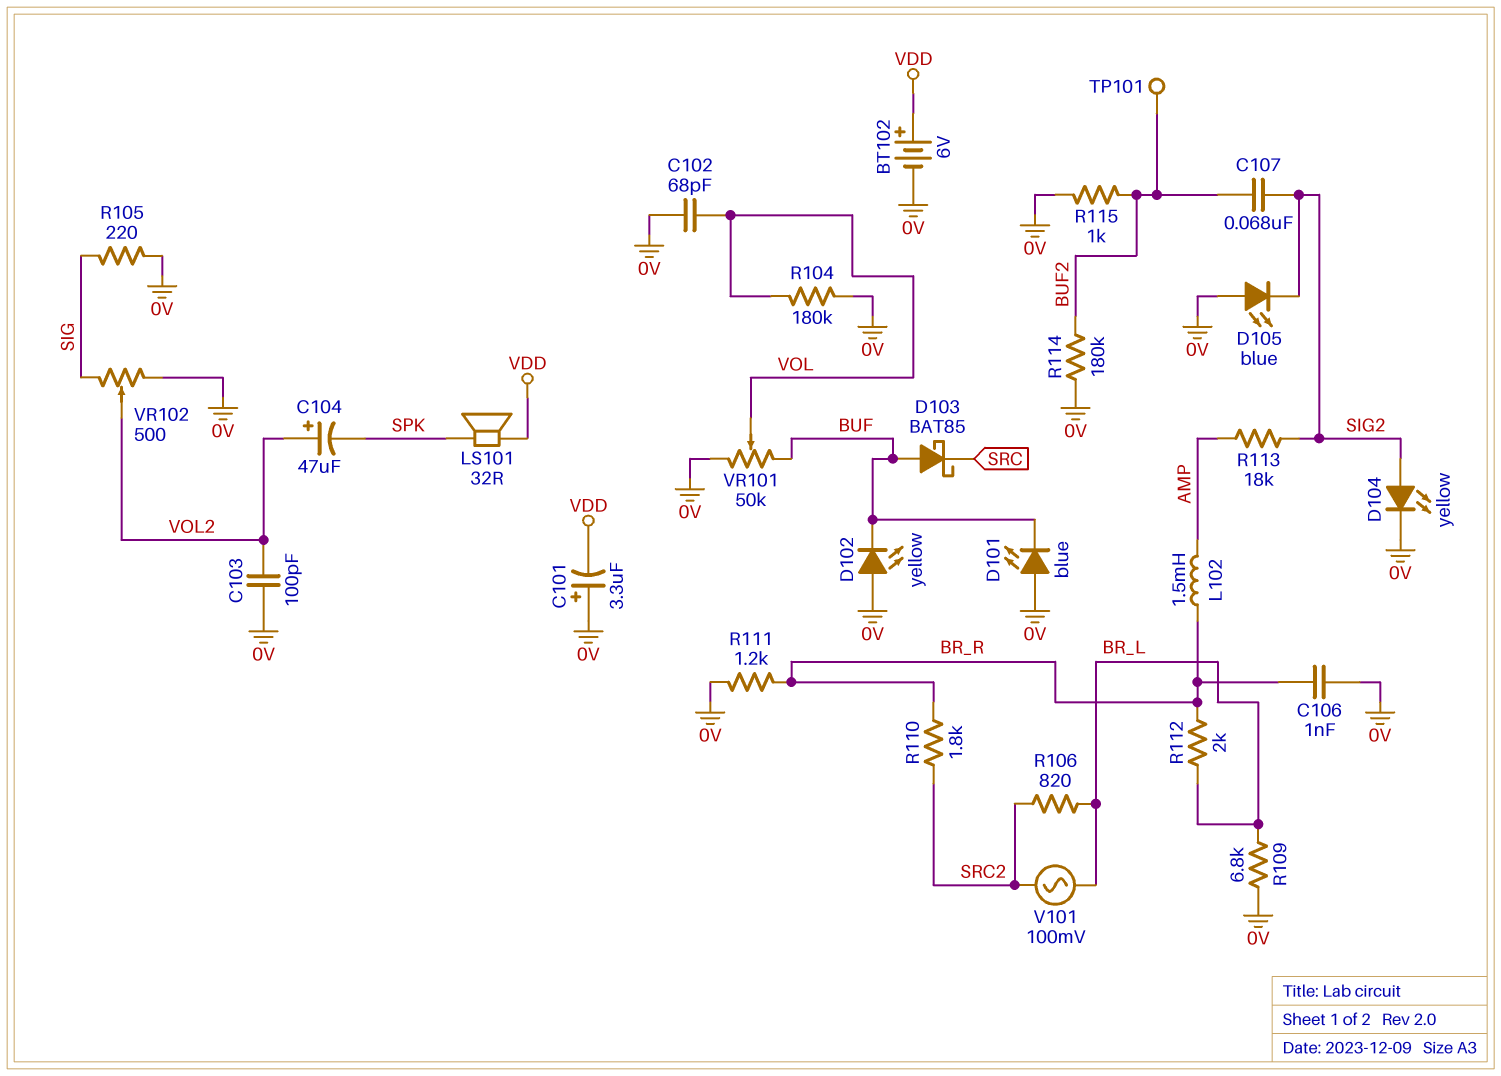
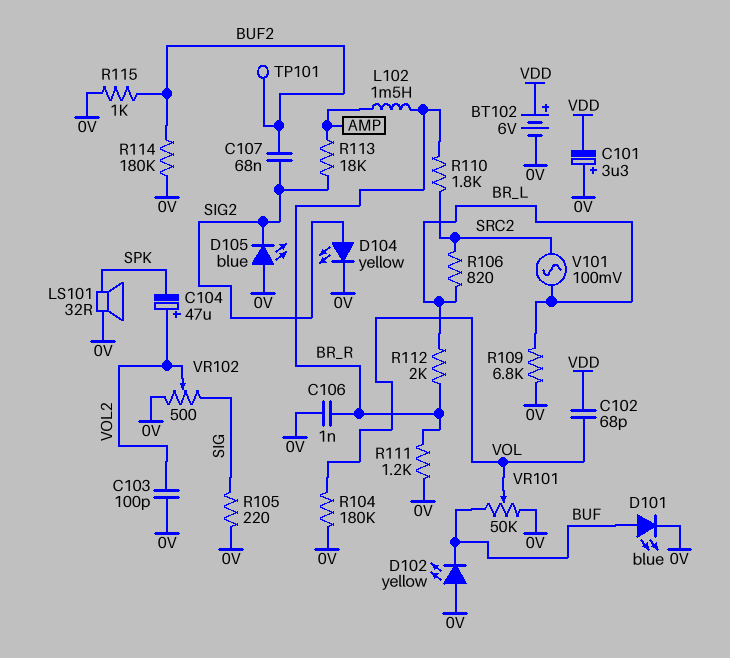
C102: 68pF (0V, VOL) -> 68pF (VDD, VOL)
D101: LED blue (A 0V, K BUF) -> LED blue (A BUF, K 0V)
D103: schottky BAT85 (A BUF, K SRC) -> none
LS101: speaker 32R (SPK, VDD) -> speaker 32R (0V, SPK)

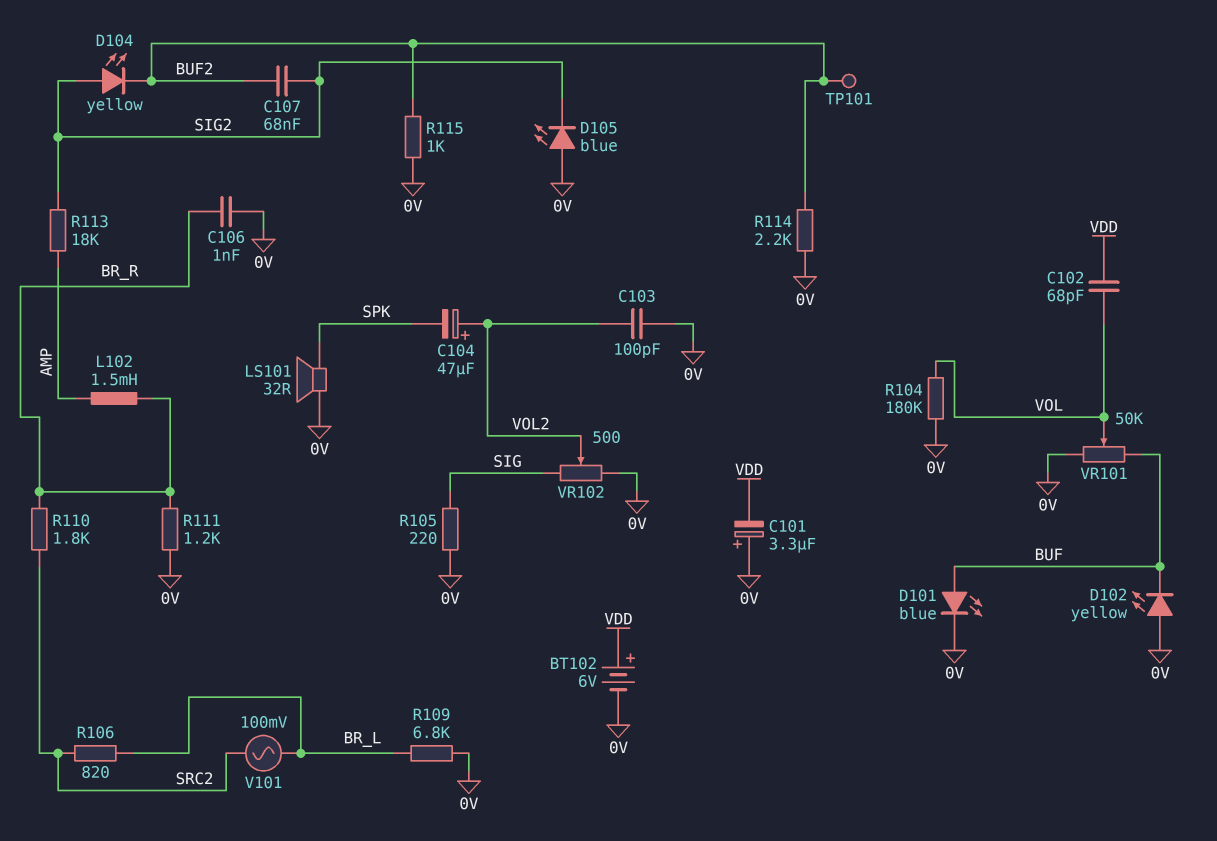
D104: LED yellow (A SIG2, K 0V) -> LED yellow (A SIG2, K BUF2)
R112: 2k (BR_L, BR_R) -> none
R114: 180k (0V, BUF2) -> 2.2k (0V, BUF2)

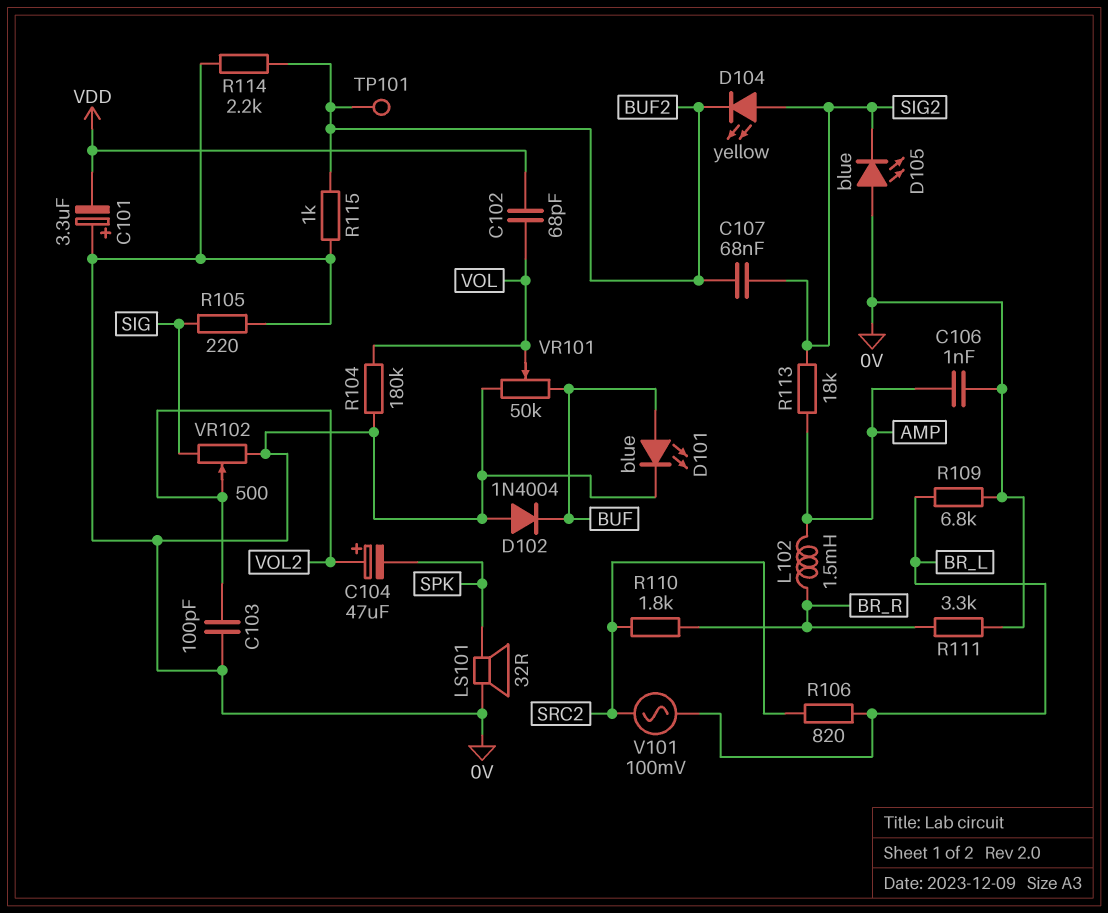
BT102: 6V (plus VDD, minus 0V) -> none
C106: 1nF (0V, BR_R) -> 1nF (0V, AMP)
D102: LED yellow (A 0V, K BUF) -> diode 1N4004 (A 0V, K BUF)
R111: 1.2k (0V, BR_R) -> 3.3k (0V, BR_R)

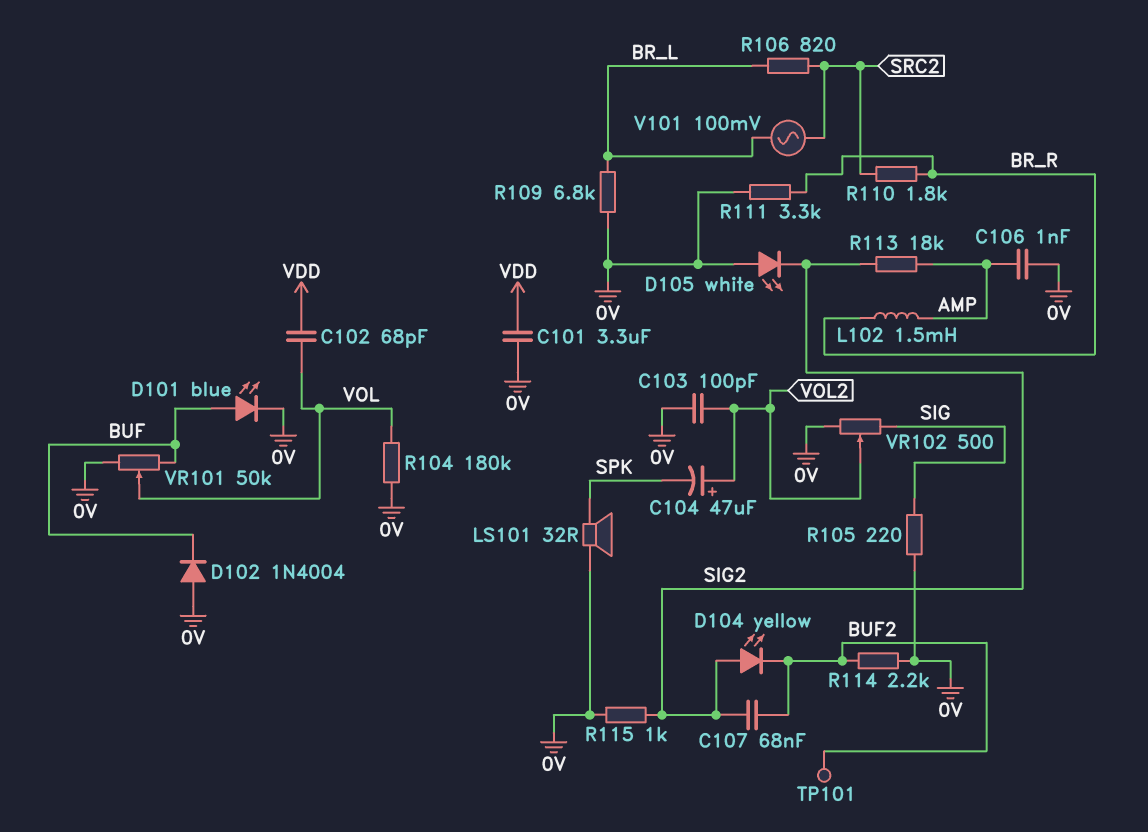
C101: 3.3uF (plus 0V, minus VDD) -> 3.3uF (0V, VDD)
D105: LED blue (A 0V, K SIG2) -> LED white (A 0V, K SIG2)
R115: 1k (0V, BUF2) -> 1k (0V, SIG2)

